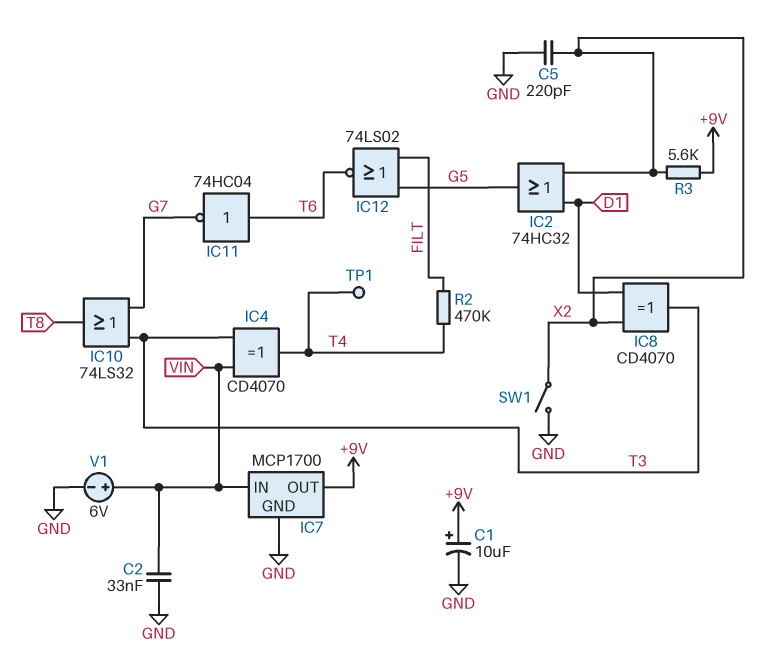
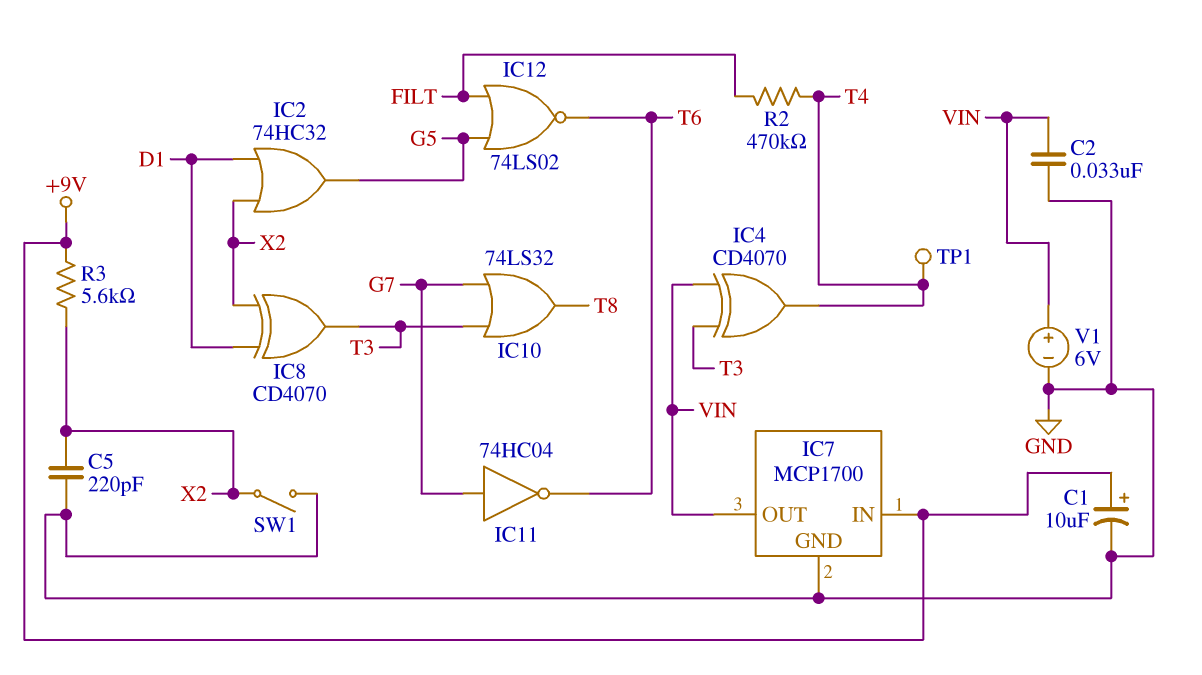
IC7 pin IN: VIN -> +9V
IC7 pin OUT: +9V -> VIN
IC11: NOT 74HC04 (in T6, out G7) -> NOT 74HC04 (in G7, out T6)

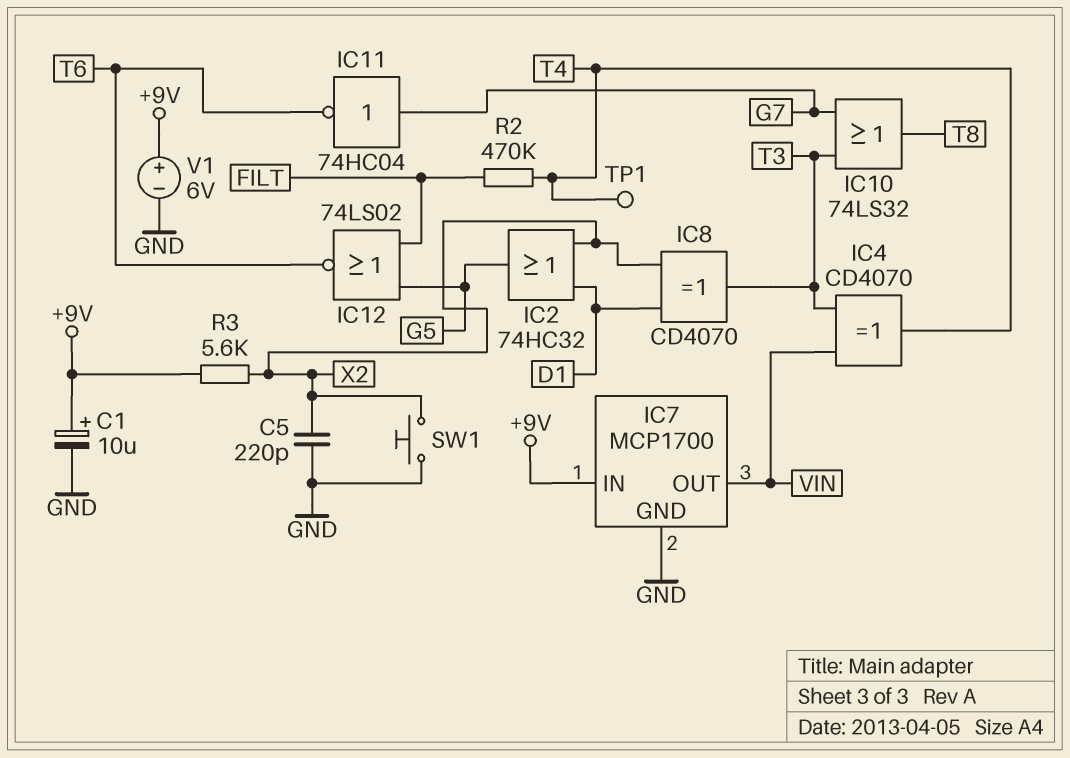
C2: 33nF (GND, VIN) -> none
SW1: switch (GND, X2) -> button (GND, X2)
V1: 6V (plus VIN, minus GND) -> 6V (plus +9V, minus GND)

